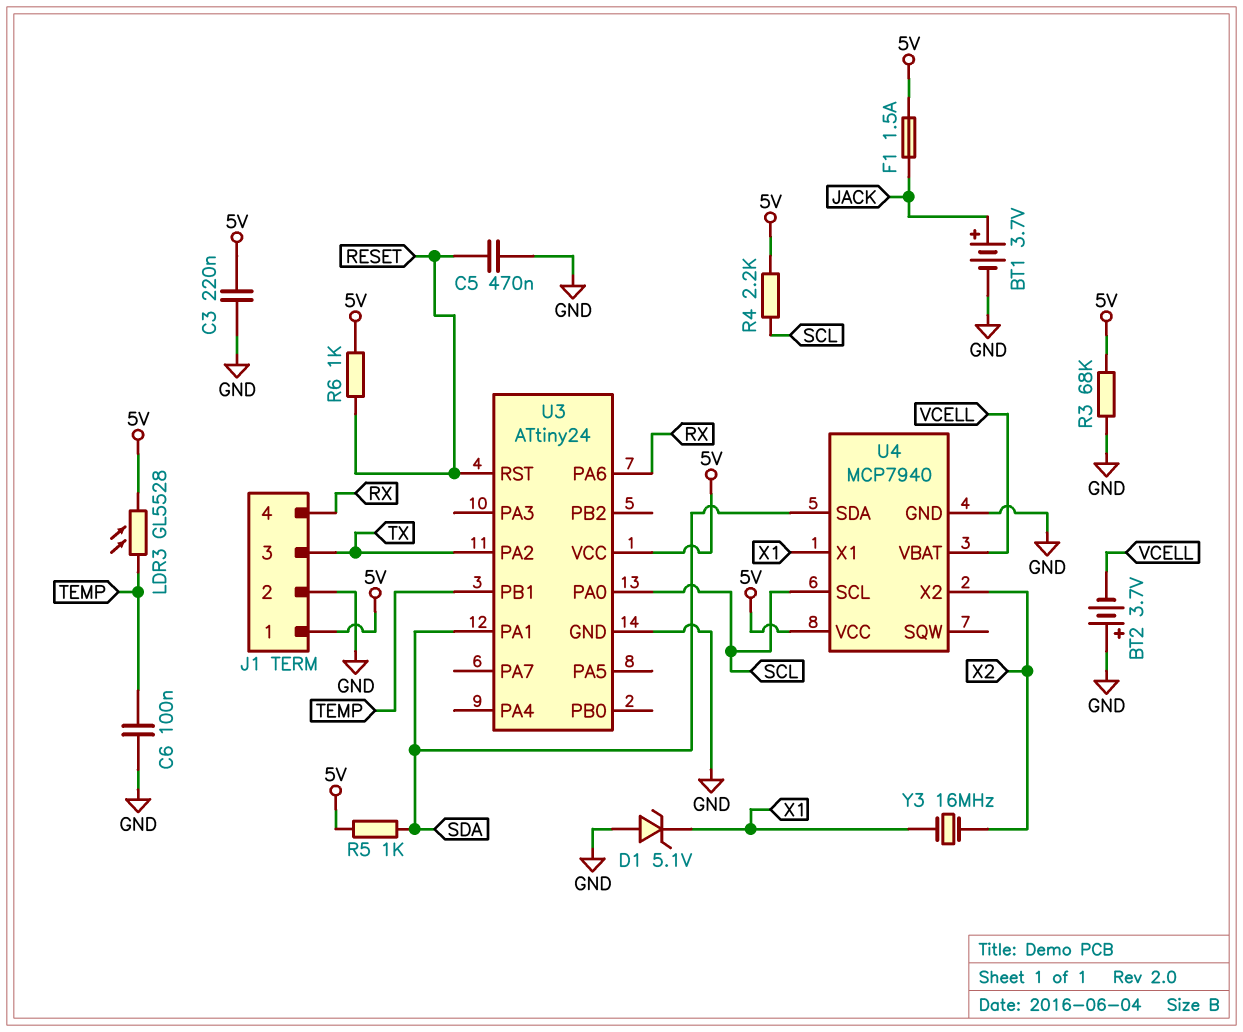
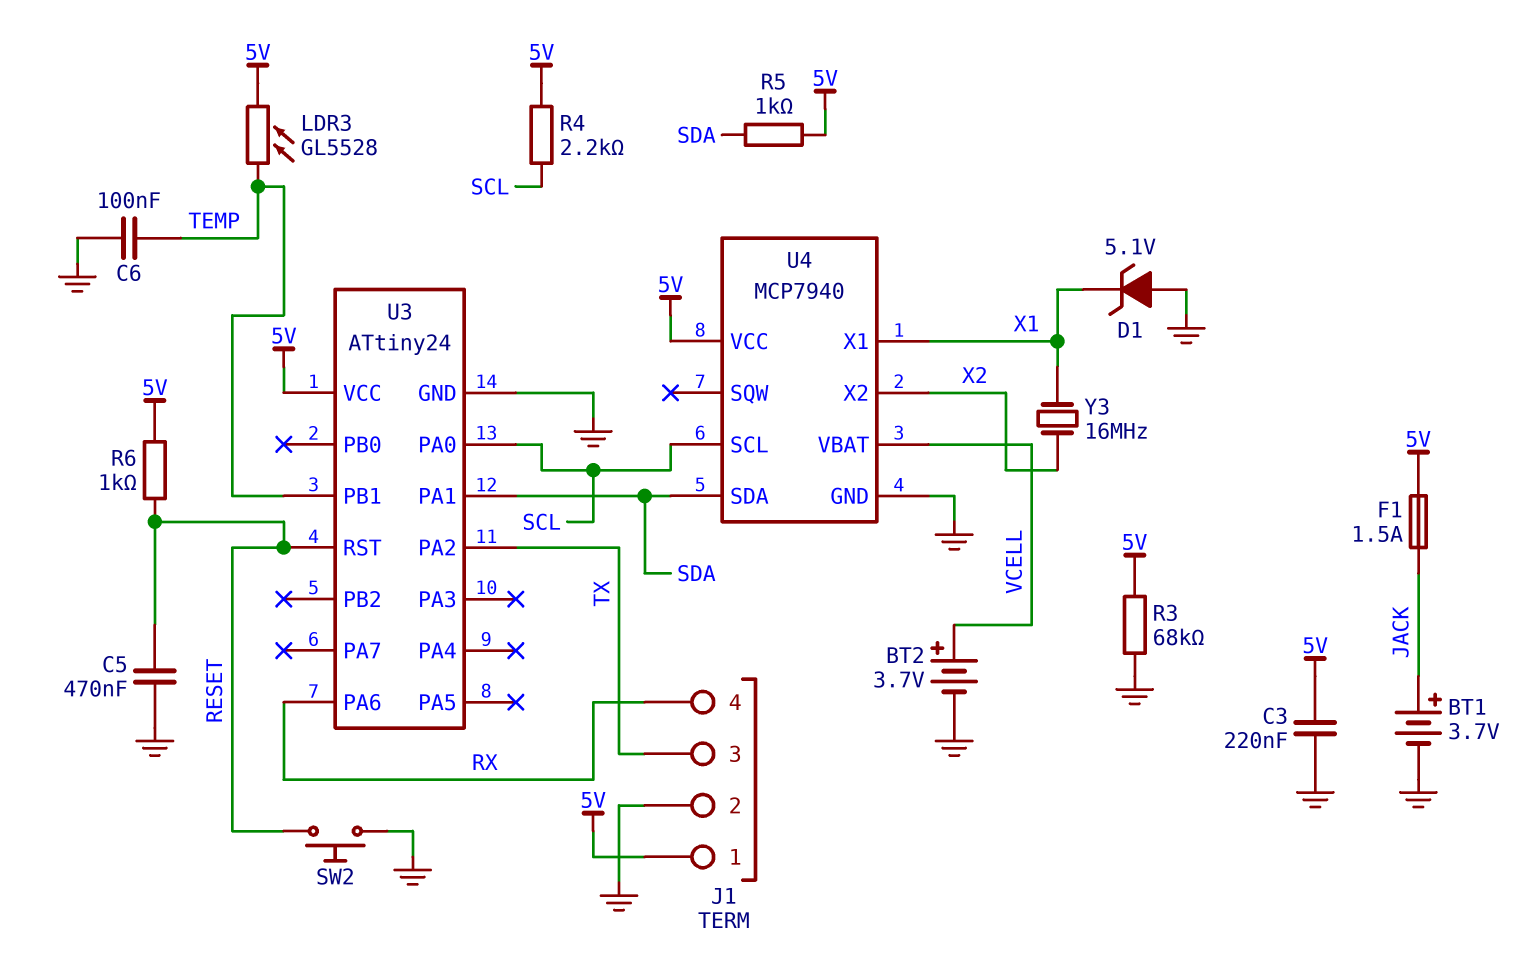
BT2: 3.7V (plus GND, minus VCELL) -> 3.7V (plus VCELL, minus GND)
SW2: none -> button (GND, RESET)

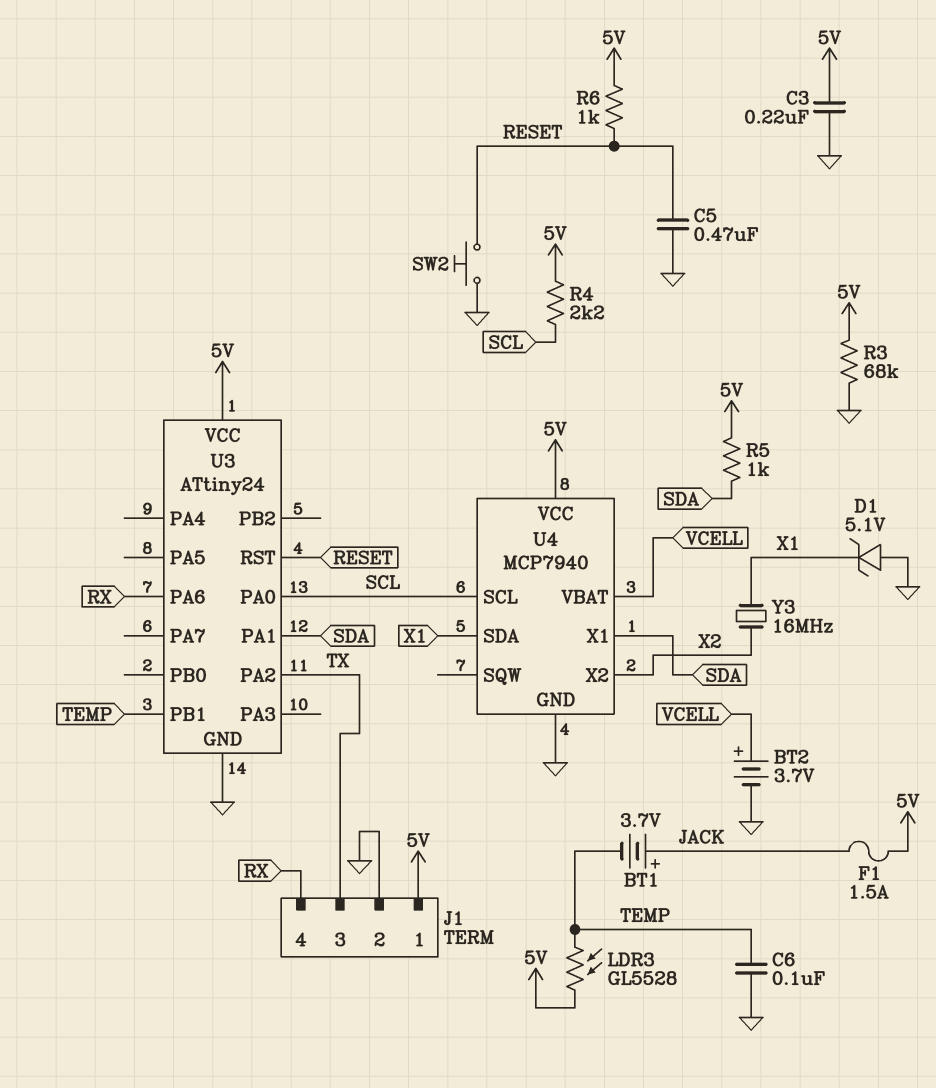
BT1: 3.7V (plus JACK, minus GND) -> 3.7V (plus JACK, minus TEMP)
U4 pin SDA: SDA -> X1
U4 pin X1: X1 -> SDA

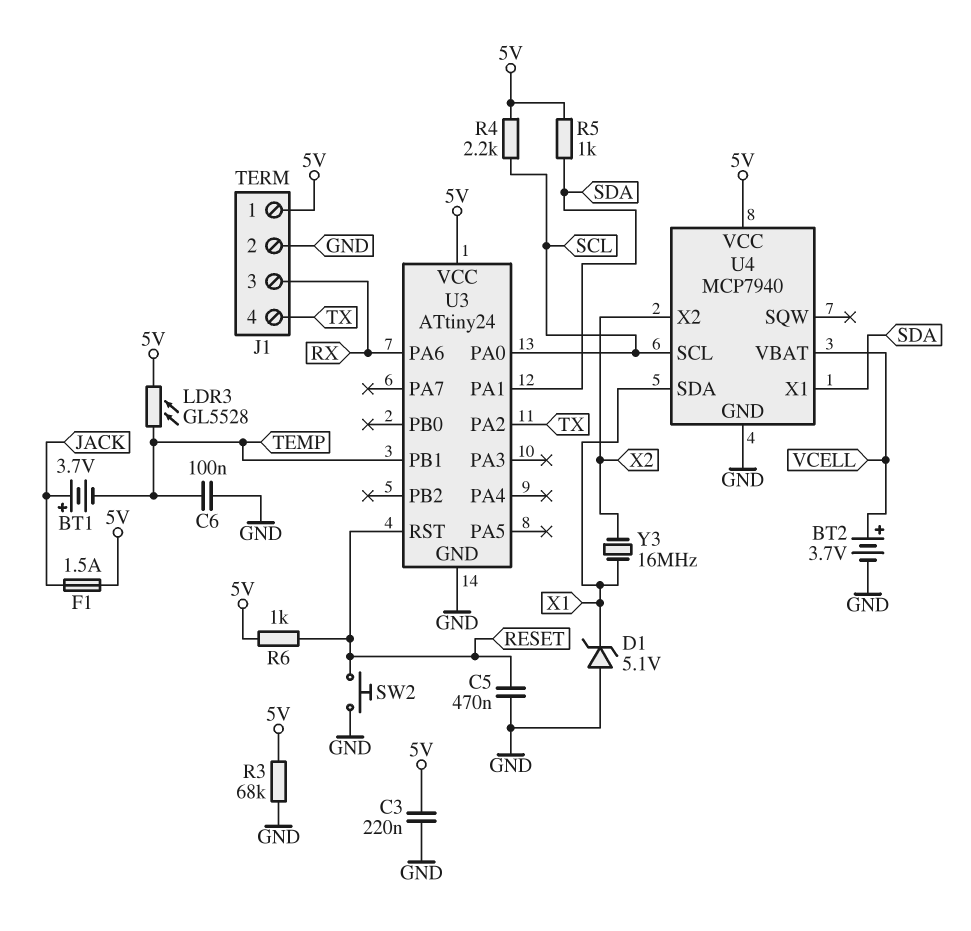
J1 pin 3: TX -> RX
J1 pin 4: RX -> TX

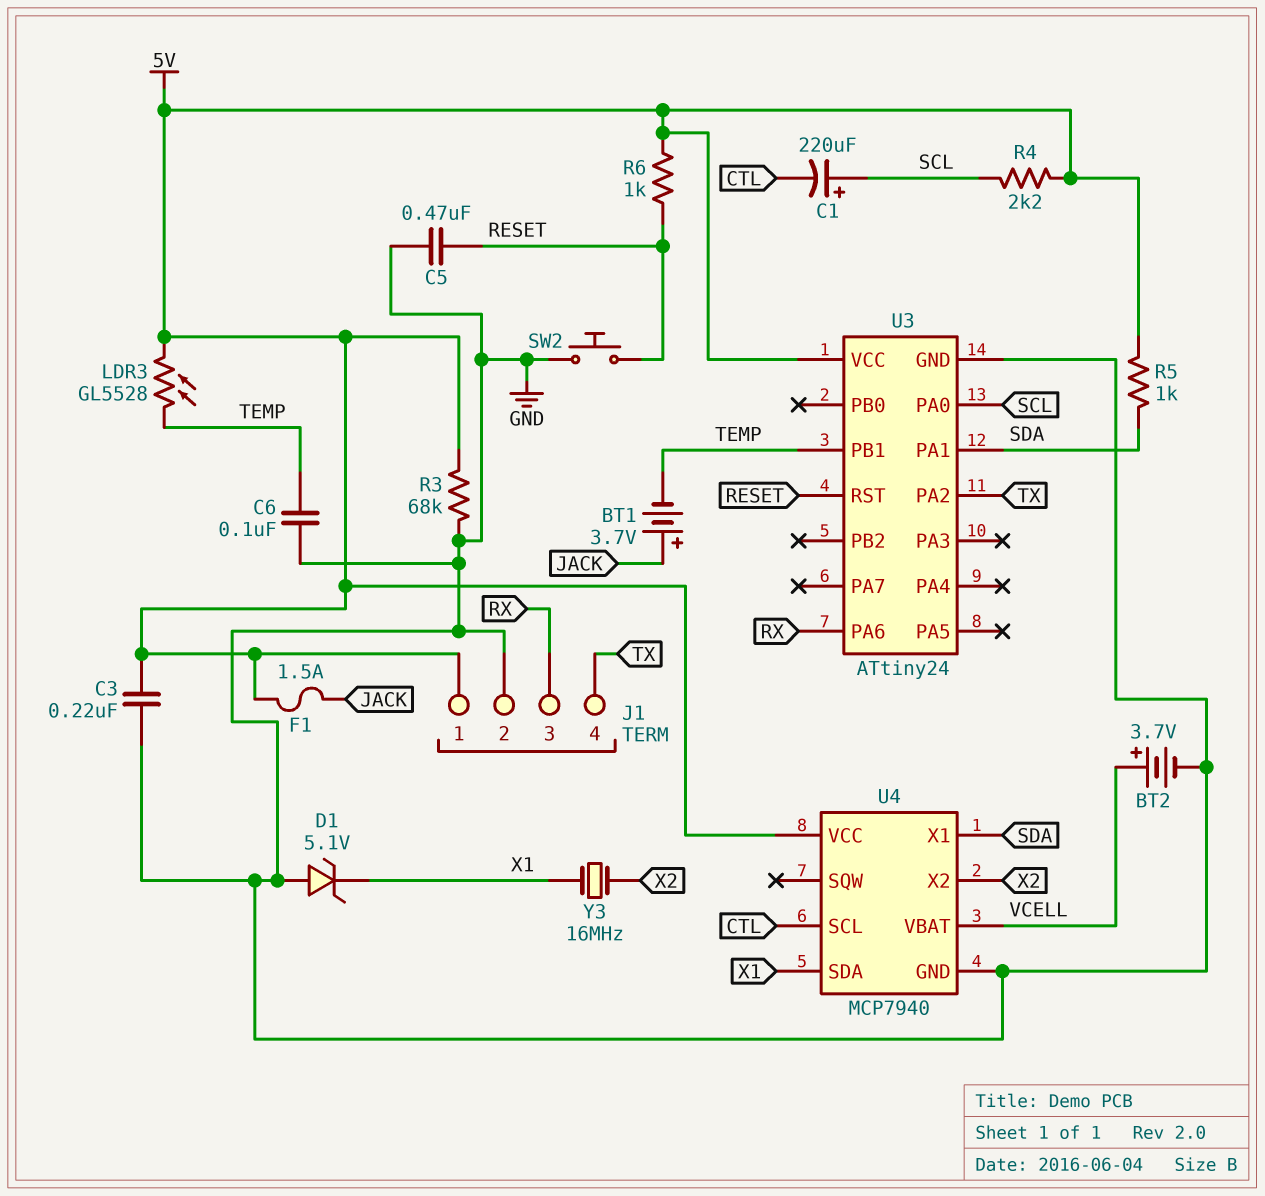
C1: none -> 220uF (plus SCL, minus CTL)
U4 pin SCL: SCL -> CTL

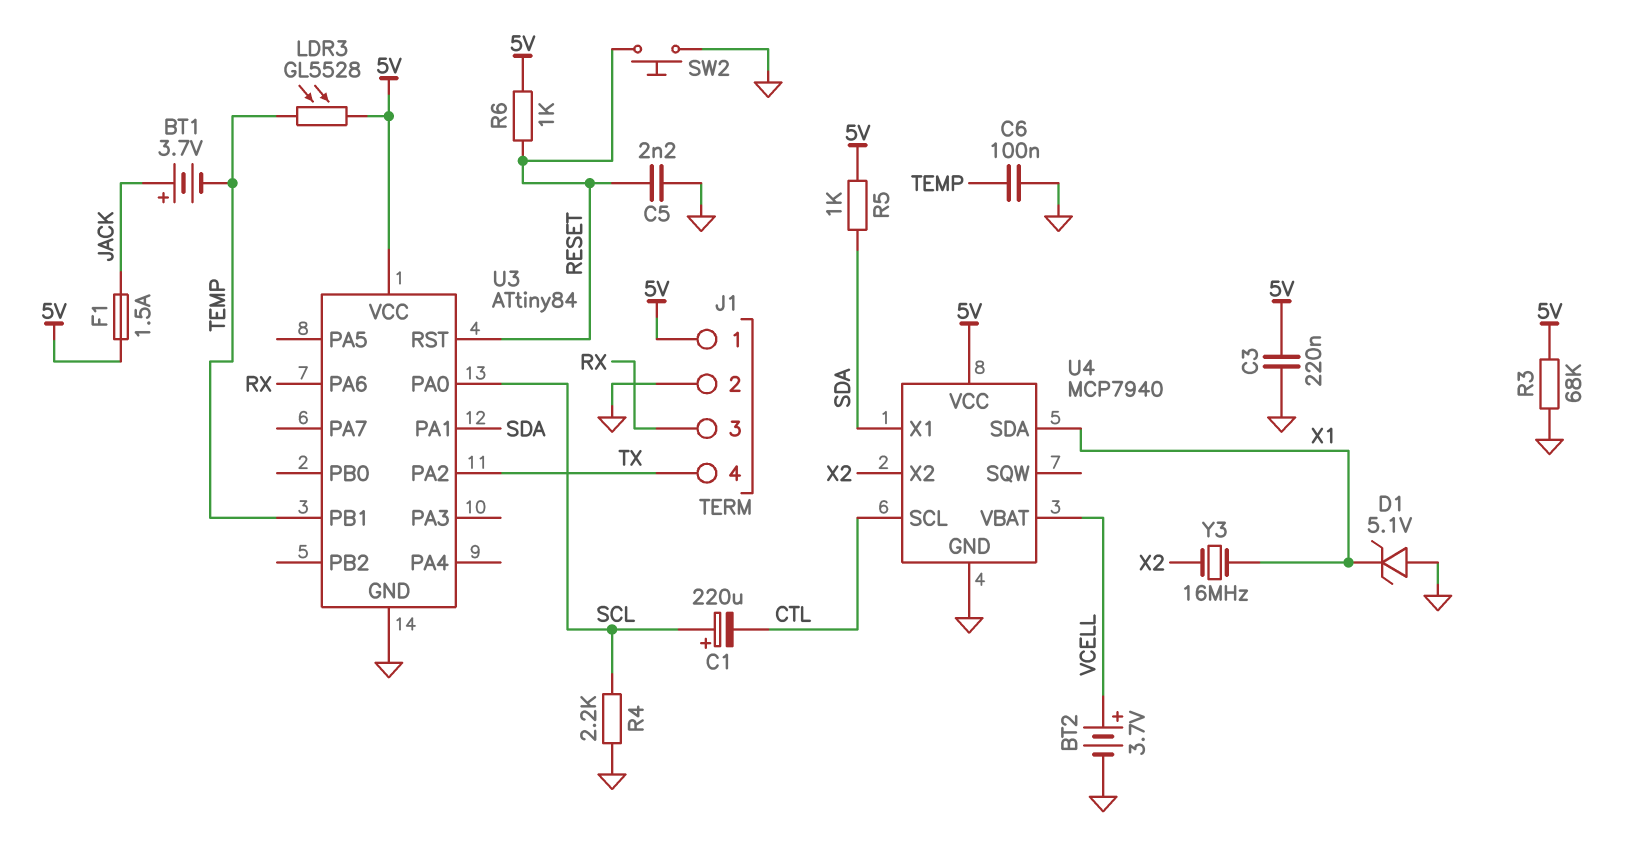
C5: 470nF (GND, RESET) -> 2.2nF (GND, RESET)
R4: 2.2k (5V, SCL) -> 2.2k (GND, SCL)
U3: ATtiny24 -> ATtiny84

